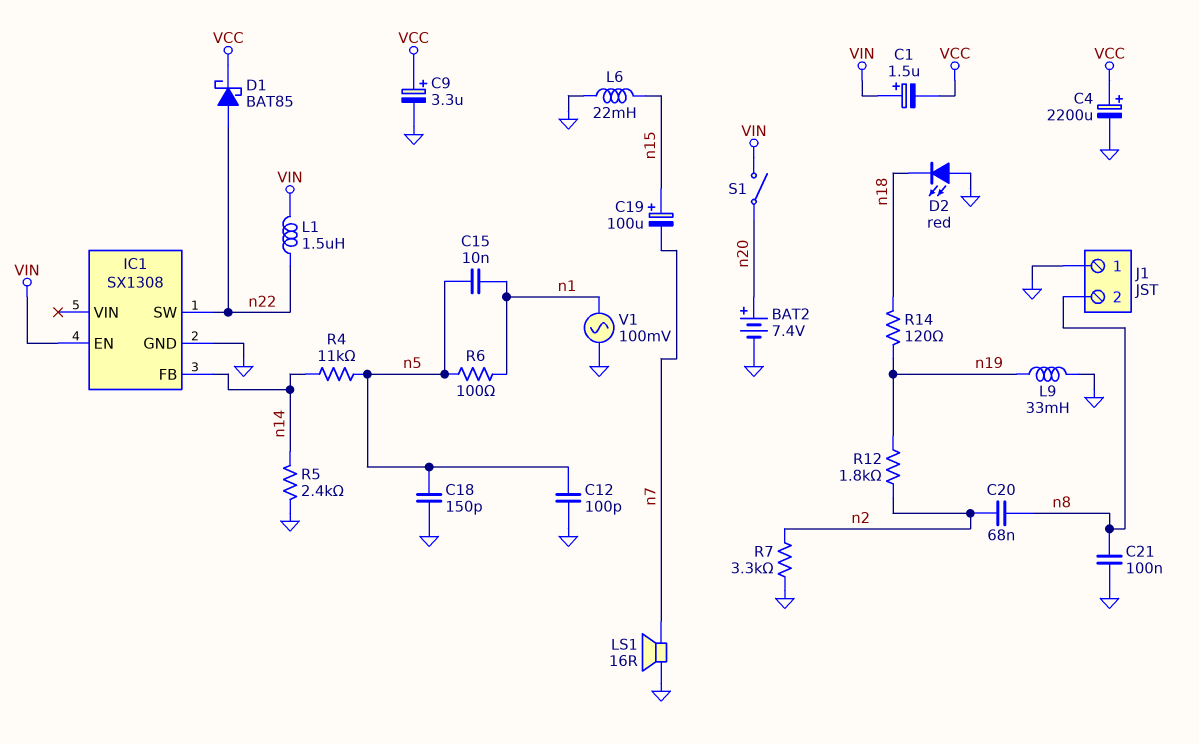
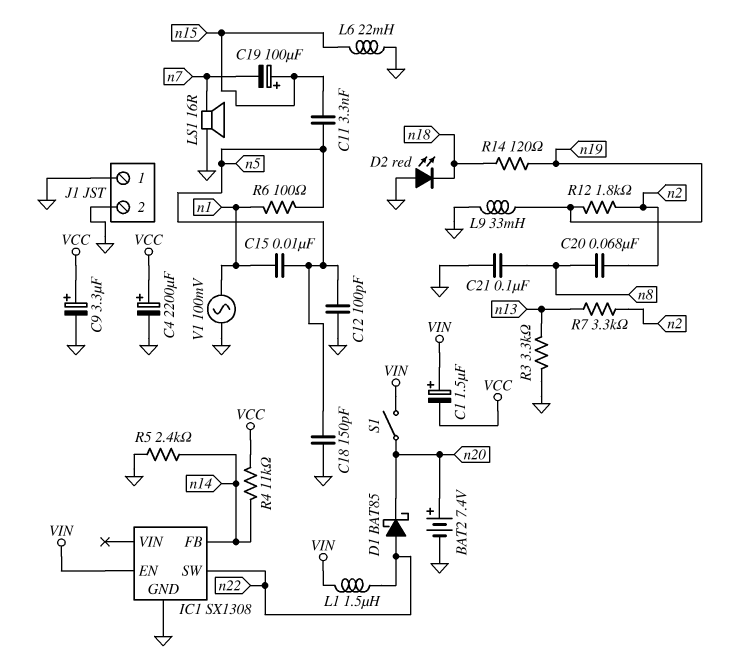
C11: none -> 3.3nF (n5, n15)
D1: schottky BAT85 (A n22, K VCC) -> schottky BAT85 (A n22, K n20)
J1 pin 2: n8 -> GND
R3: none -> 3.3k (GND, n13)
R4: 11k (n5, n14) -> 11k (VCC, n14)
R7: 3.3k (GND, n2) -> 3.3k (n2, n13)

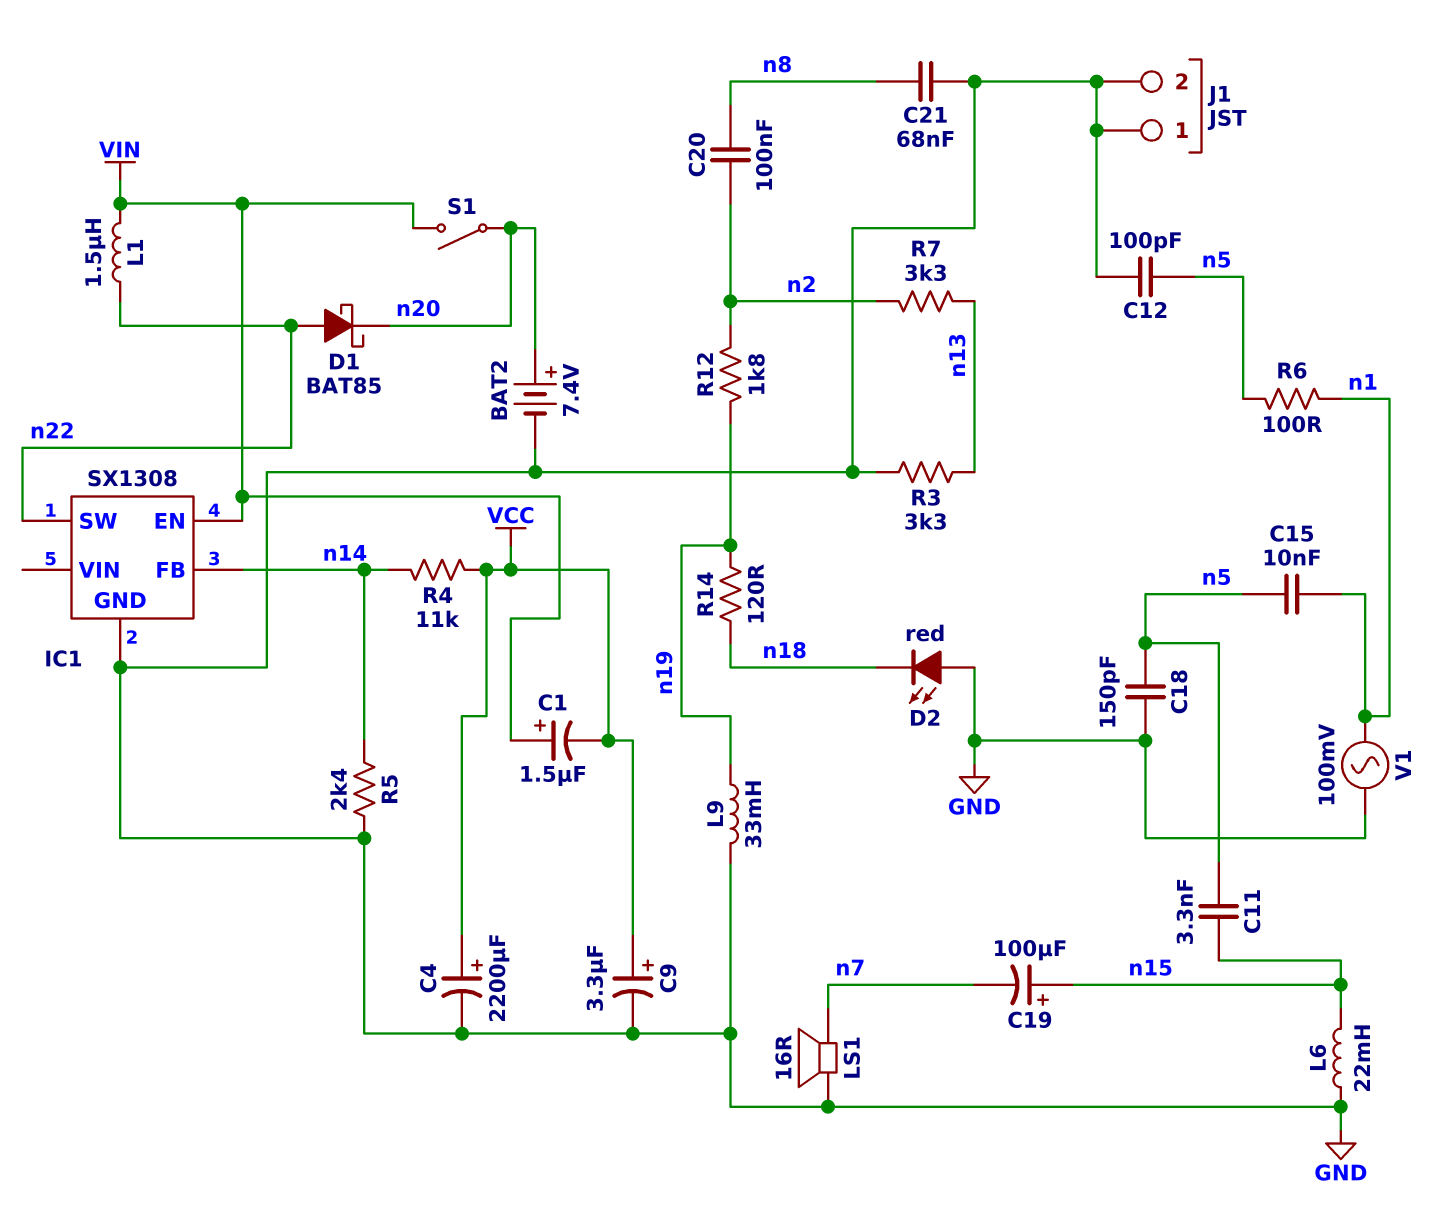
C20: 68nF (n2, n8) -> 100nF (n2, n8)
C21: 100nF (GND, n8) -> 68nF (GND, n8)

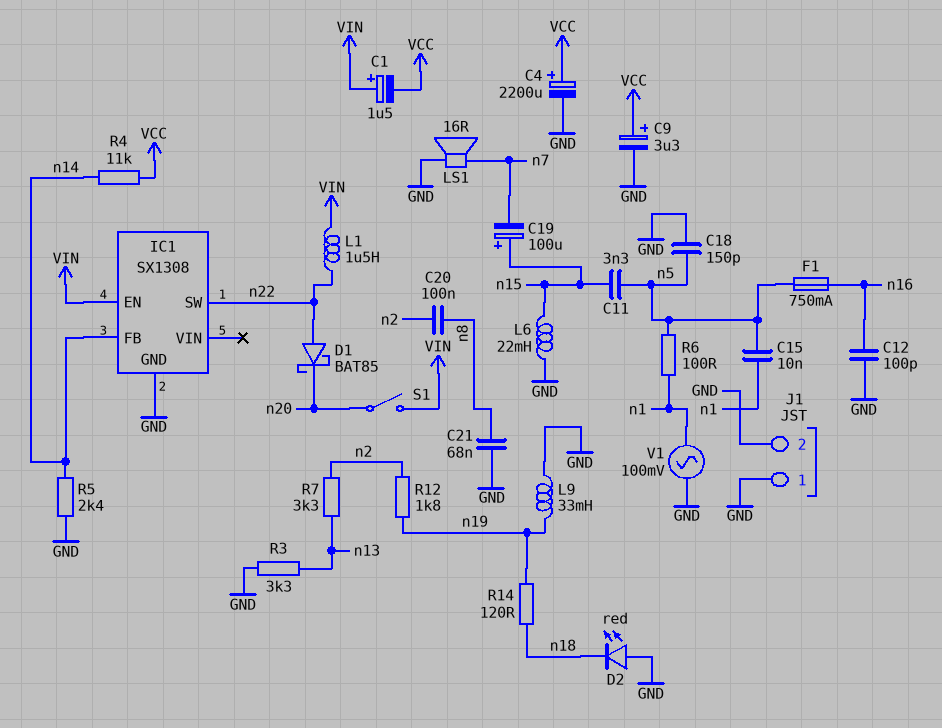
BAT2: 7.4V (plus n20, minus GND) -> none
C12: 100pF (GND, n5) -> 100pF (GND, n16)
F1: none -> 750mA (n5, n16)

